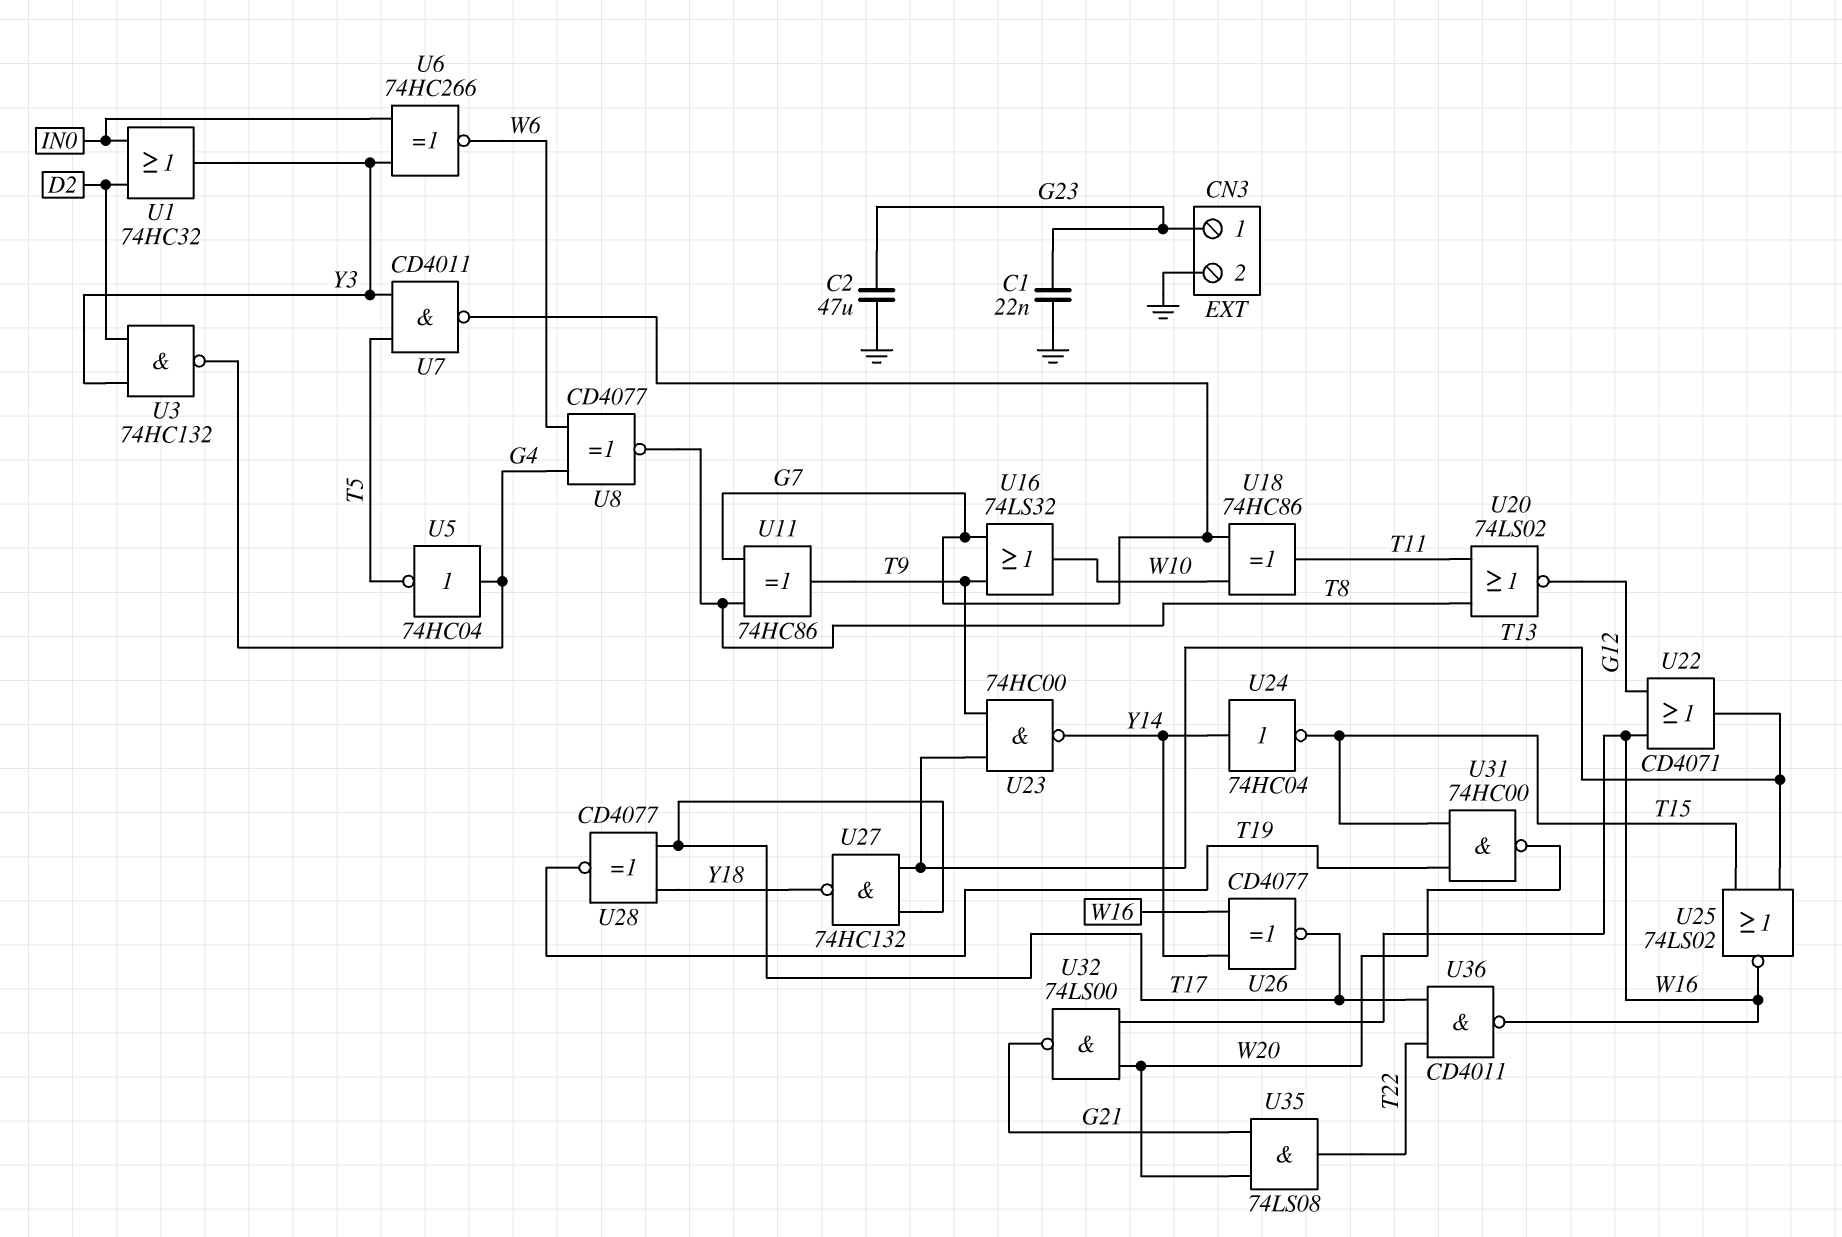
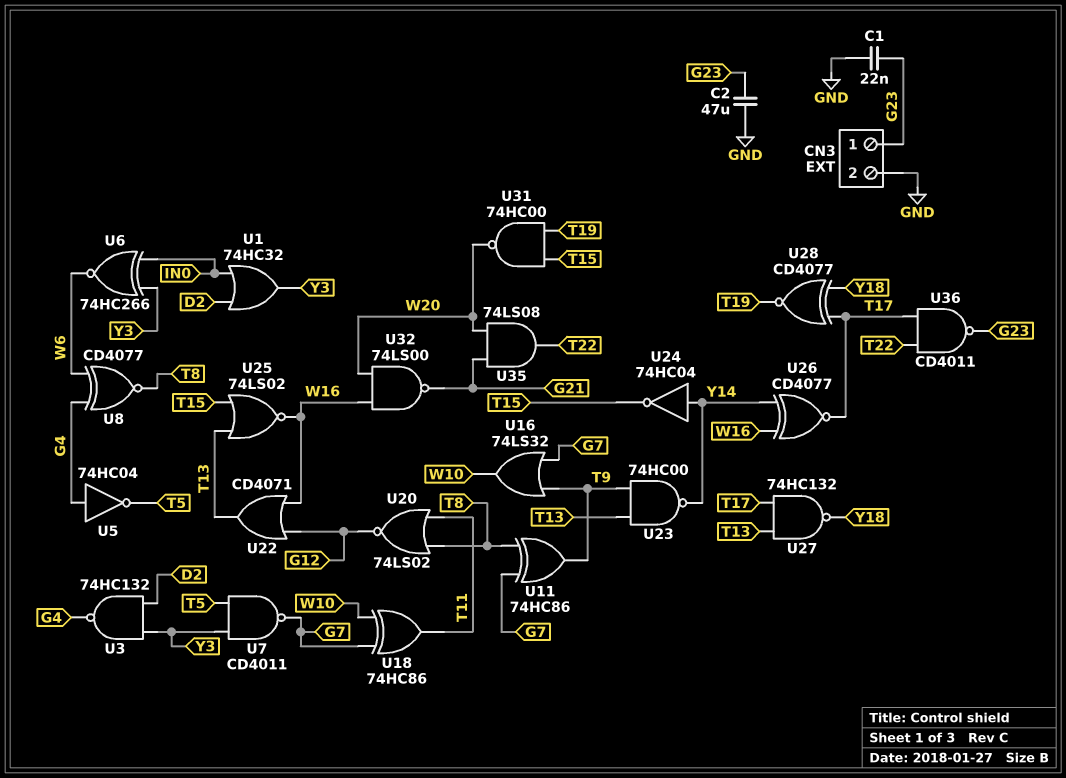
U36: NAND CD4011 (in T17, in T22, out W16) -> NAND CD4011 (in T17, in T22, out G23)

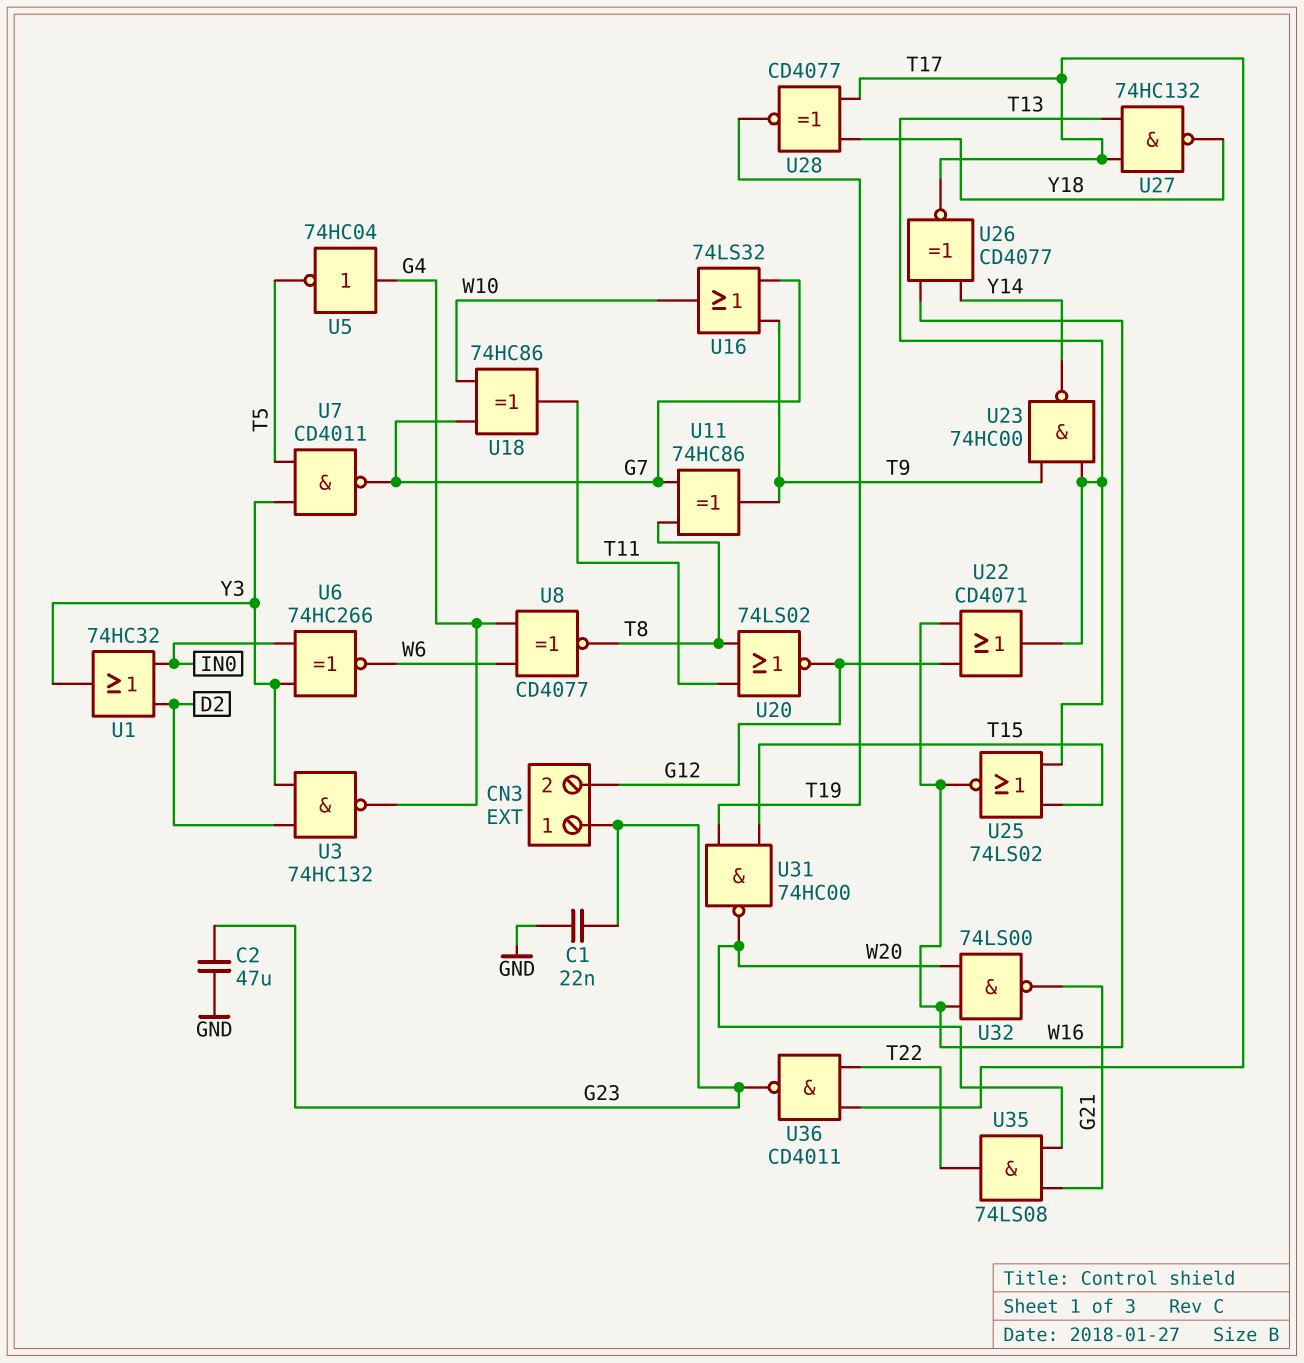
CN3 pin 2: GND -> G12
U24: NOT 74HC04 (in Y14, out T15) -> none

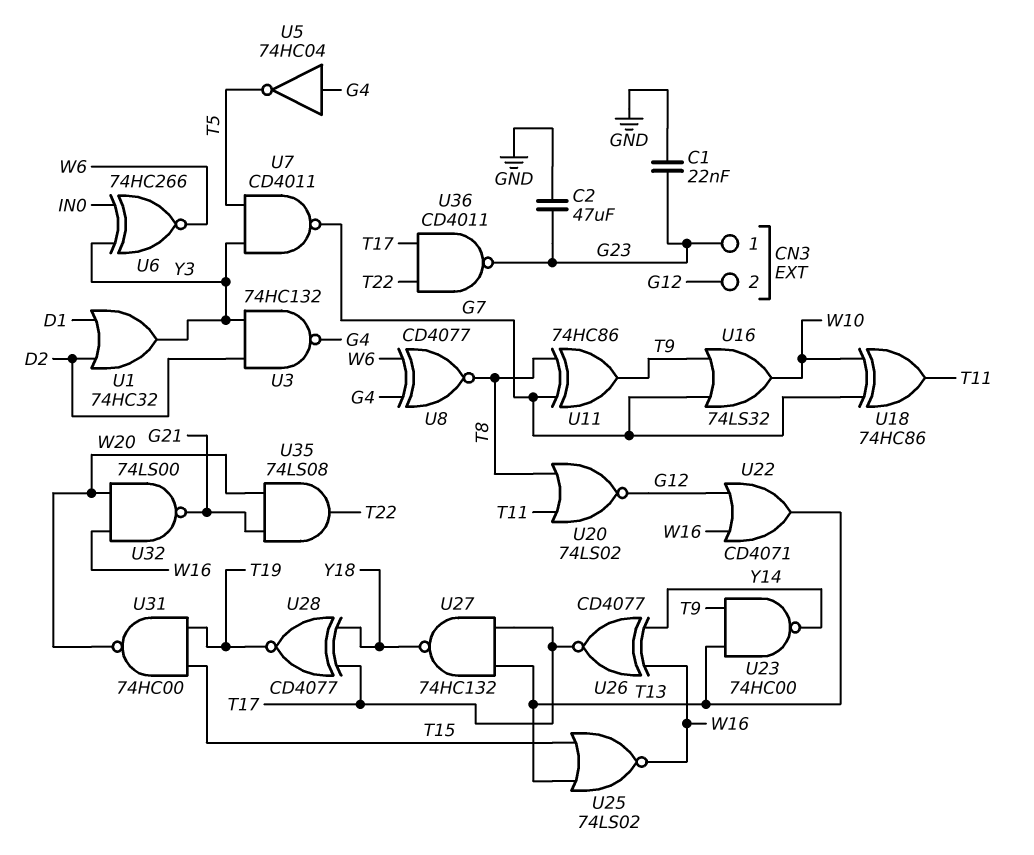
U1: OR 74HC32 (in D2, in IN0, out Y3) -> OR 74HC32 (in D1, in D2, out Y3)

